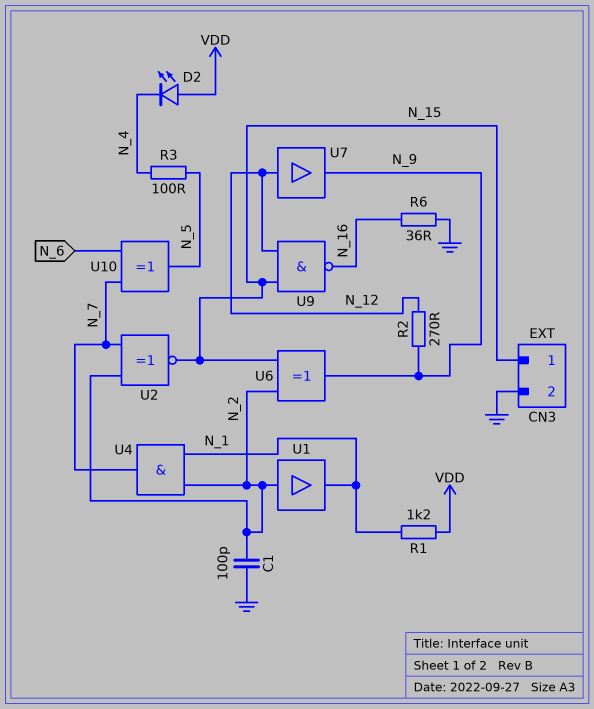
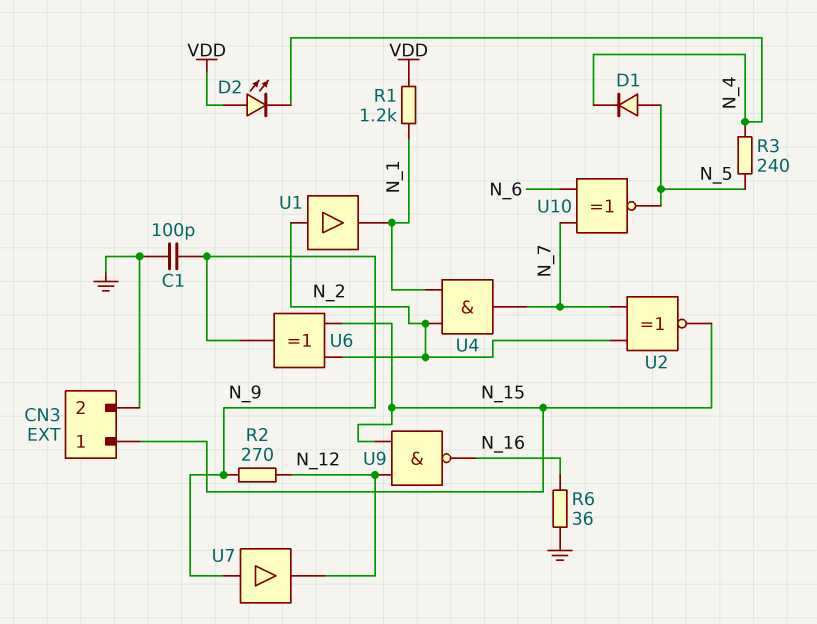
C1: 100pF (GND, N_2) -> 100pF (GND, N_9)
D1: none -> diode (A N_5, K N_4)
R3: 100 (N_4, N_5) -> 240 (N_4, N_5)
U7: buffer (in N_12, out N_9) -> buffer (in N_9, out N_12)
U10: XOR (in N_6, in N_7, out N_5) -> XNOR (in N_6, in N_7, out N_5)

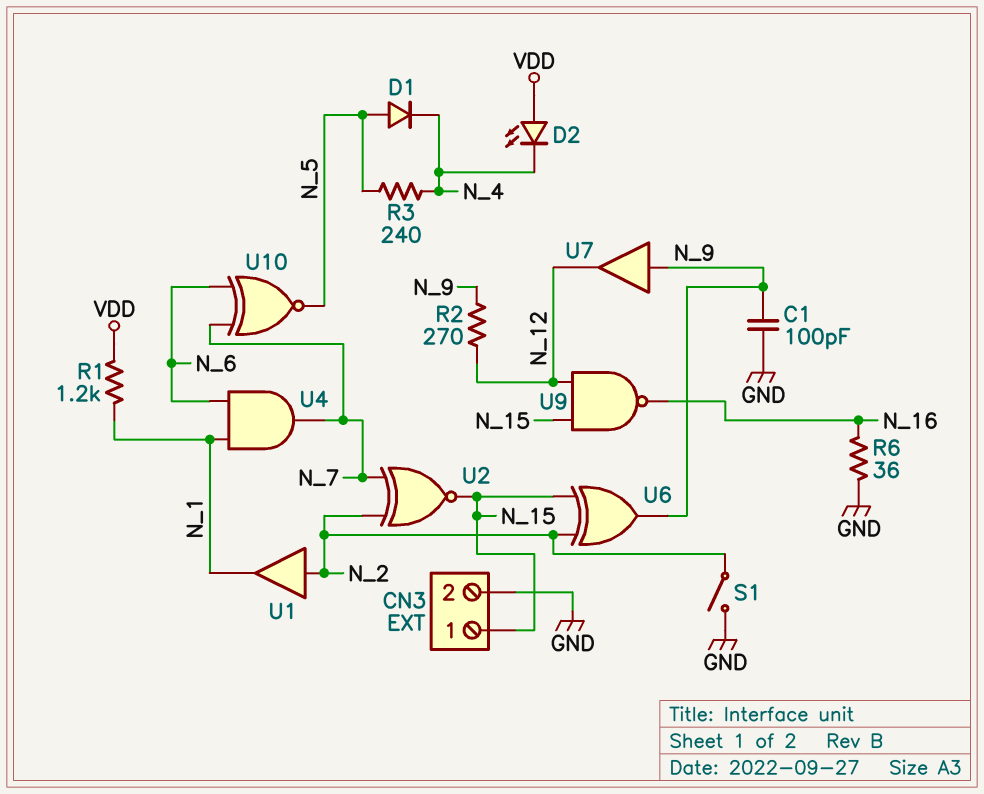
S1: none -> switch (GND, N_2)
U4: AND (in N_1, in N_2, out N_7) -> AND (in N_1, in N_6, out N_7)

